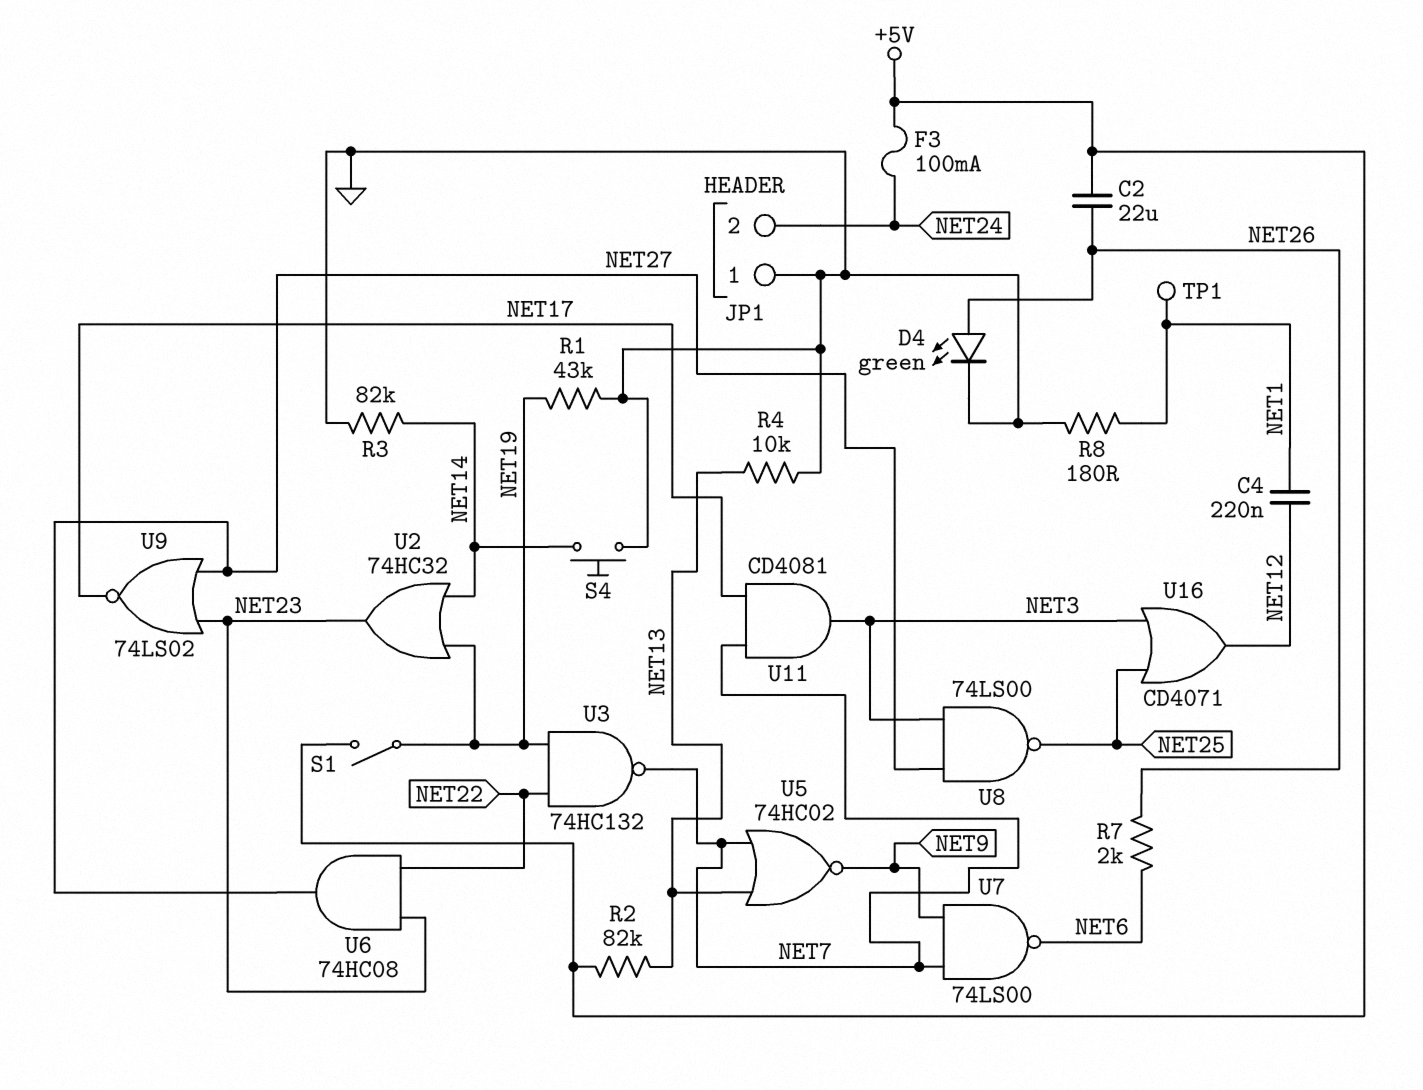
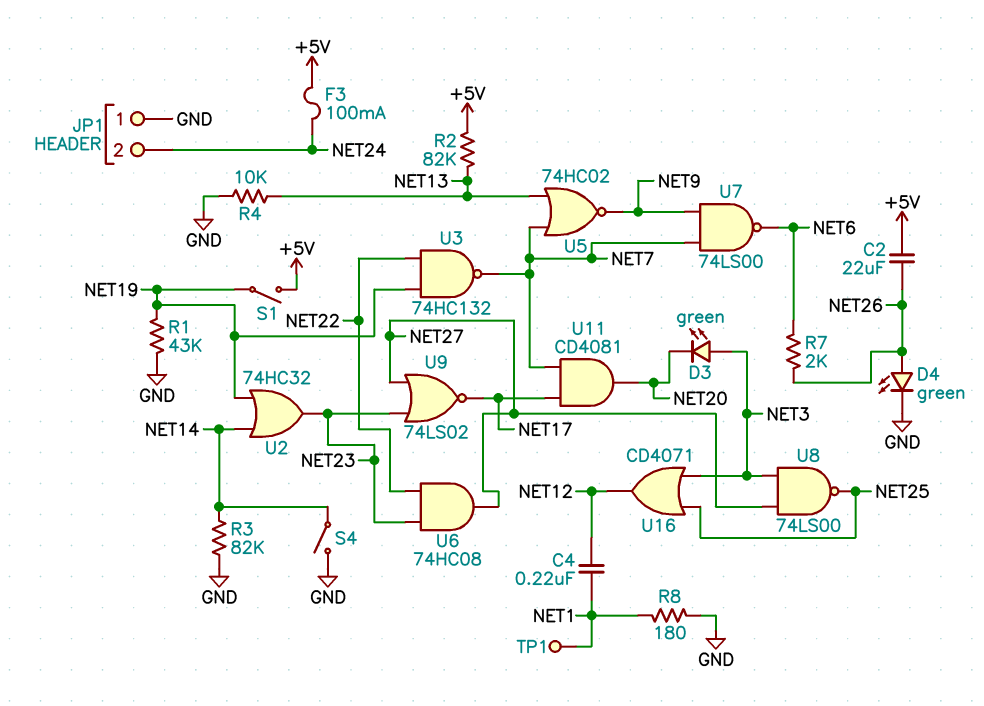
D3: none -> LED green (A NET3, K NET20)
S4: button (GND, NET14) -> switch (GND, NET14)
U11: AND CD4081 (in NET7, in NET17, out NET3) -> AND CD4081 (in NET7, in NET17, out NET20)

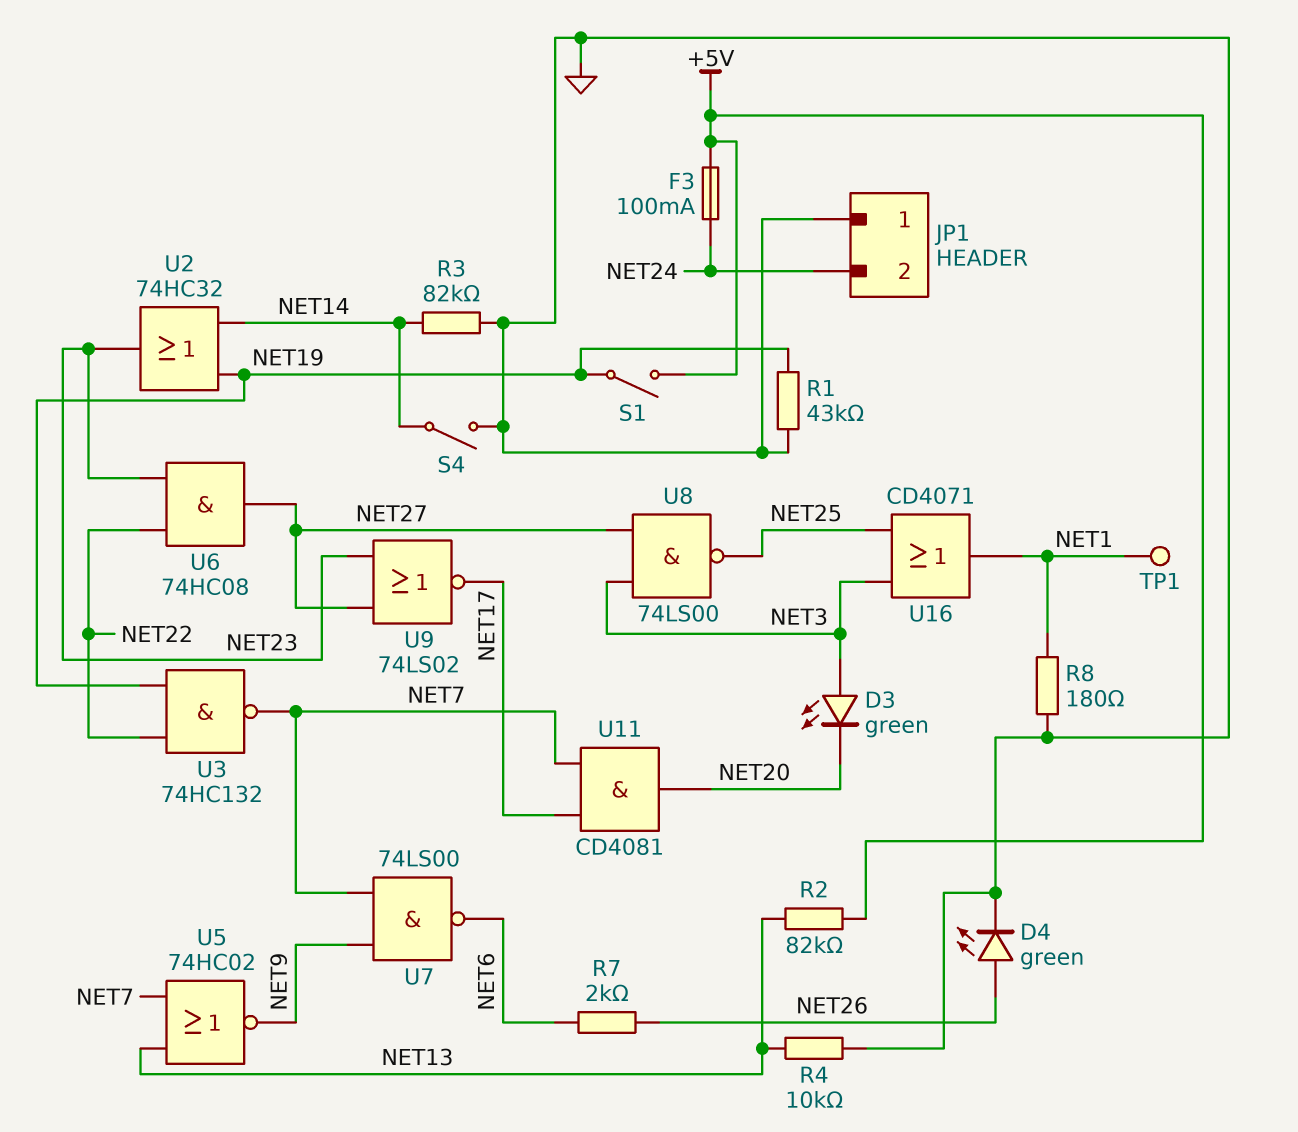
C2: 22uF (+5V, NET26) -> none
C4: 220nF (NET1, NET12) -> none
U16: OR CD4071 (in NET3, in NET25, out NET12) -> OR CD4071 (in NET3, in NET25, out NET1)

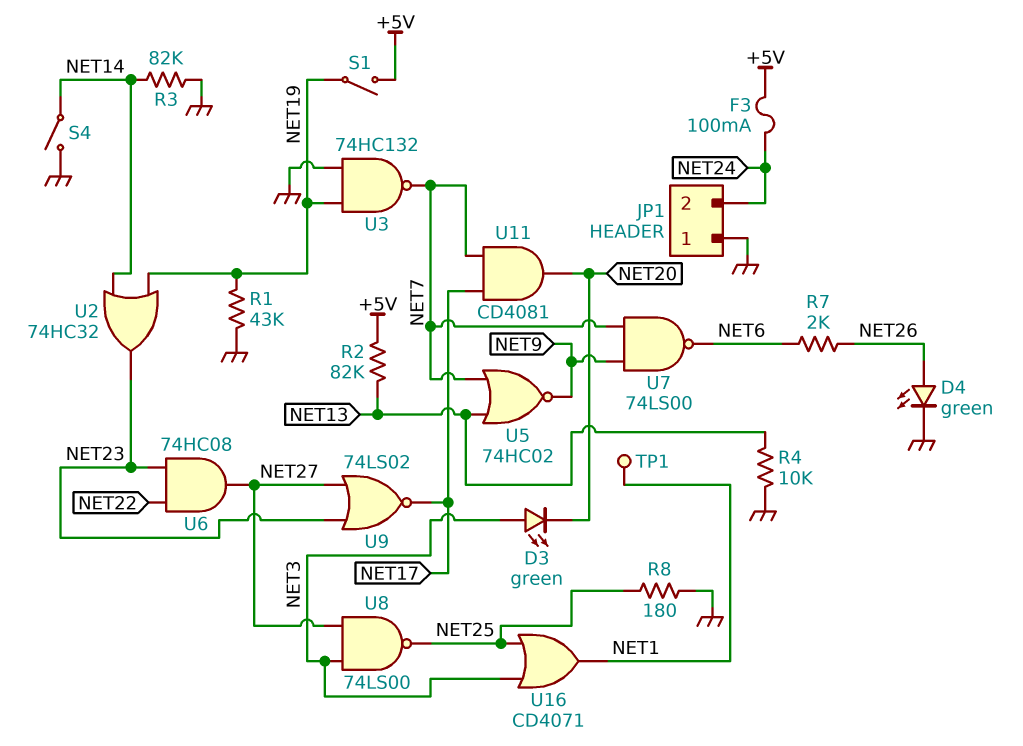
R8: 180 (GND, NET1) -> 180 (GND, NET25)
U3: NAND 74HC132 (in NET19, in NET22, out NET7) -> NAND 74HC132 (in GND, in NET19, out NET7)

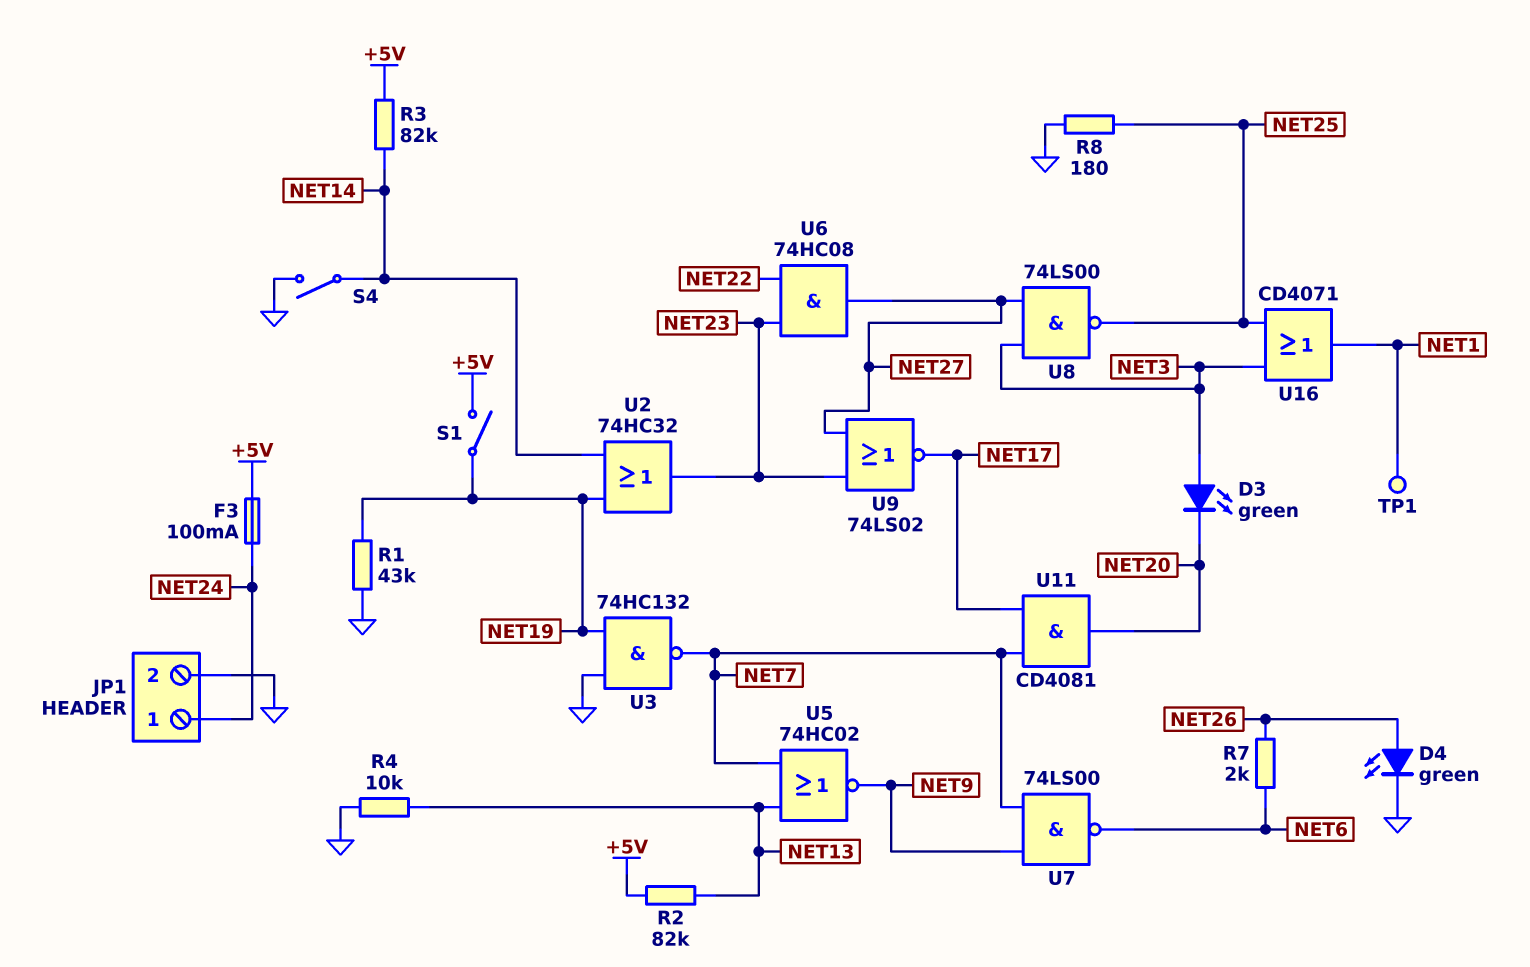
JP1 pin 1: GND -> NET24
JP1 pin 2: NET24 -> GND
R3: 82k (GND, NET14) -> 82k (+5V, NET14)

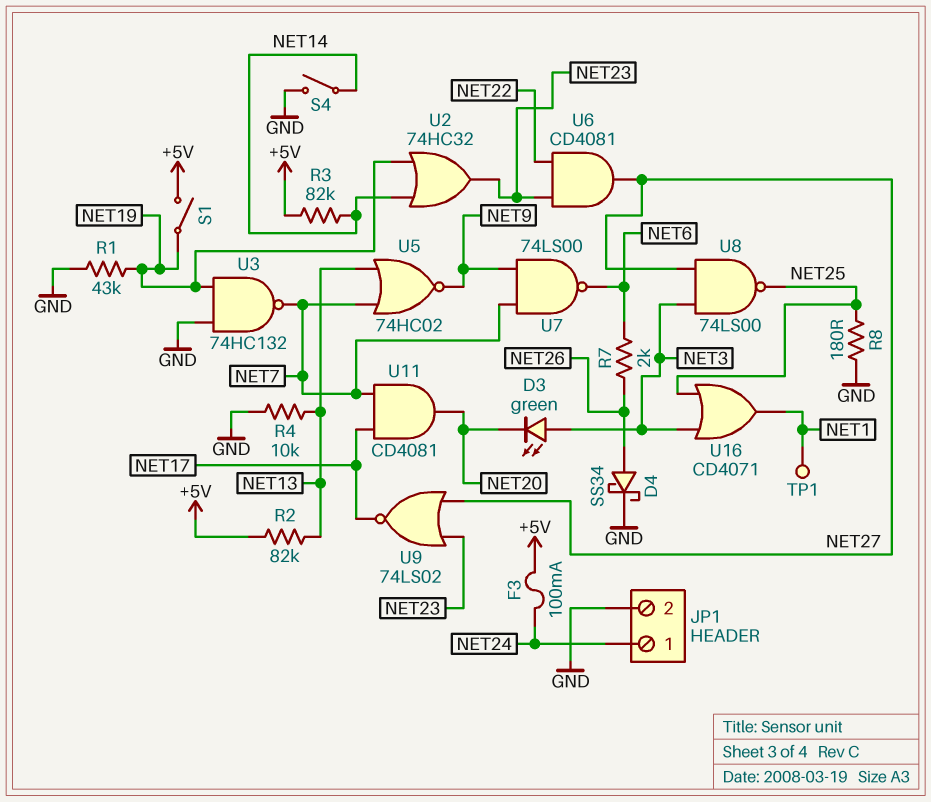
D4: LED green (A NET26, K GND) -> schottky SS34 (A NET26, K GND)
U6: AND 74HC08 (in NET22, in NET23, out NET27) -> AND CD4081 (in NET22, in NET23, out NET27)

